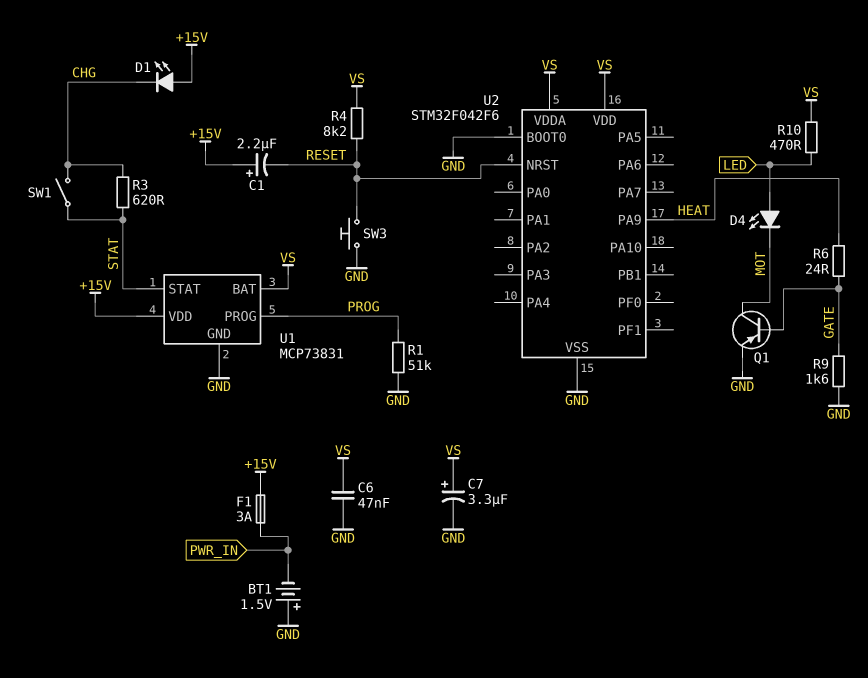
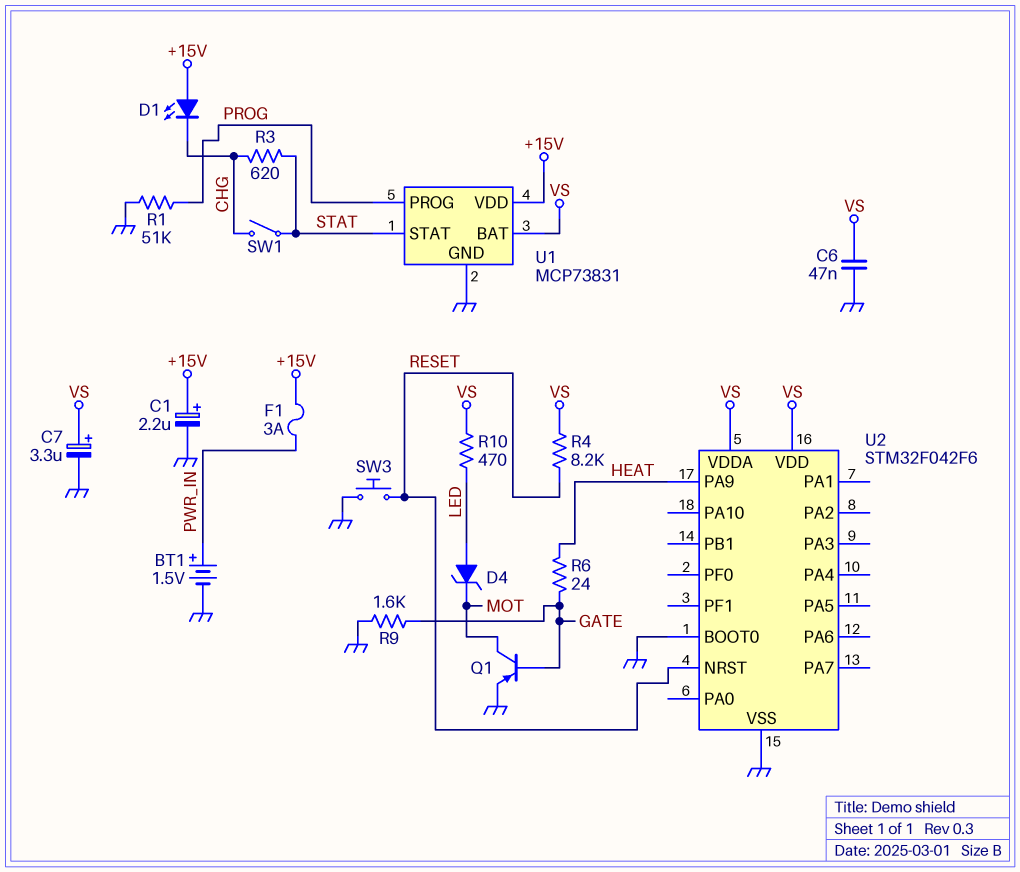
BT1: 1.5V (plus GND, minus PWR_IN) -> 1.5V (plus PWR_IN, minus GND)
C1: 2.2uF (plus +15V, minus RESET) -> 2.2uF (plus +15V, minus GND)
D4: LED (A LED, K MOT) -> zener (A LED, K MOT)

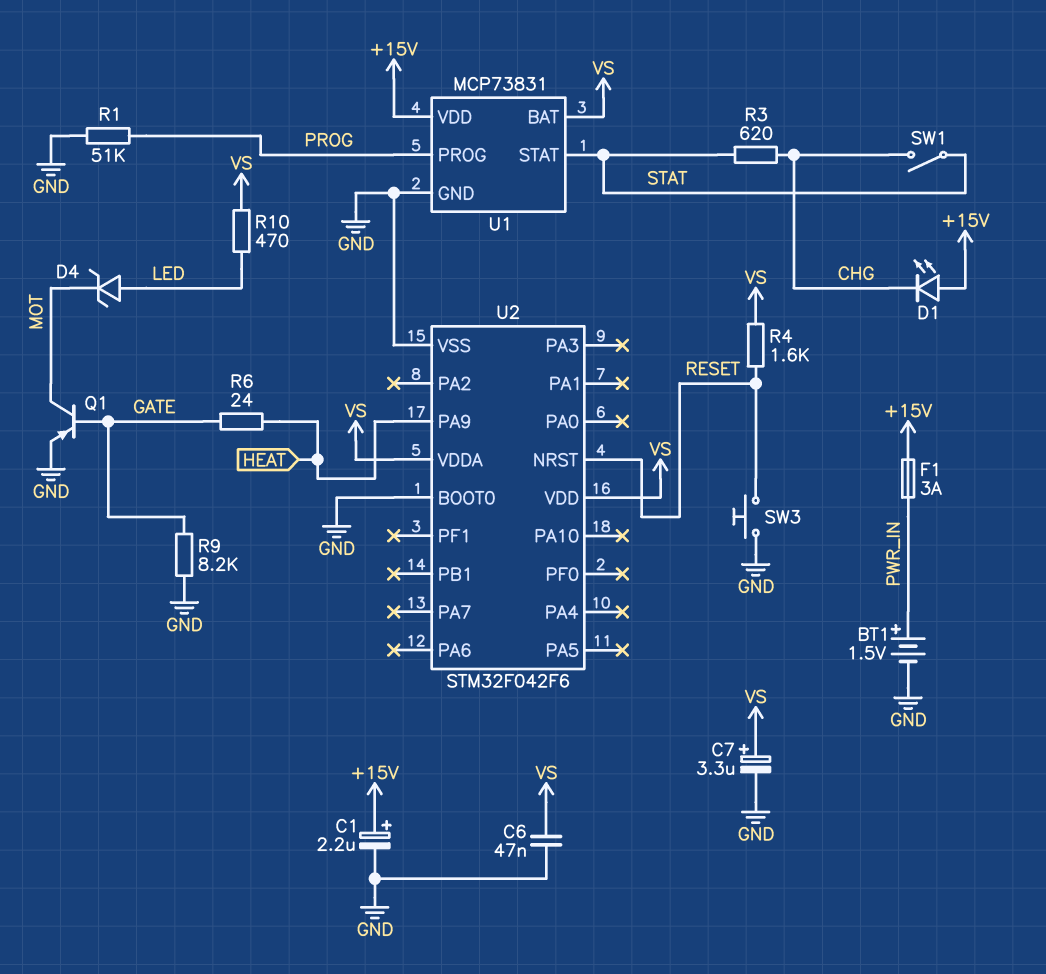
R4: 8.2k (RESET, VS) -> 1.6k (RESET, VS)
R9: 1.6k (GATE, GND) -> 8.2k (GATE, GND)

